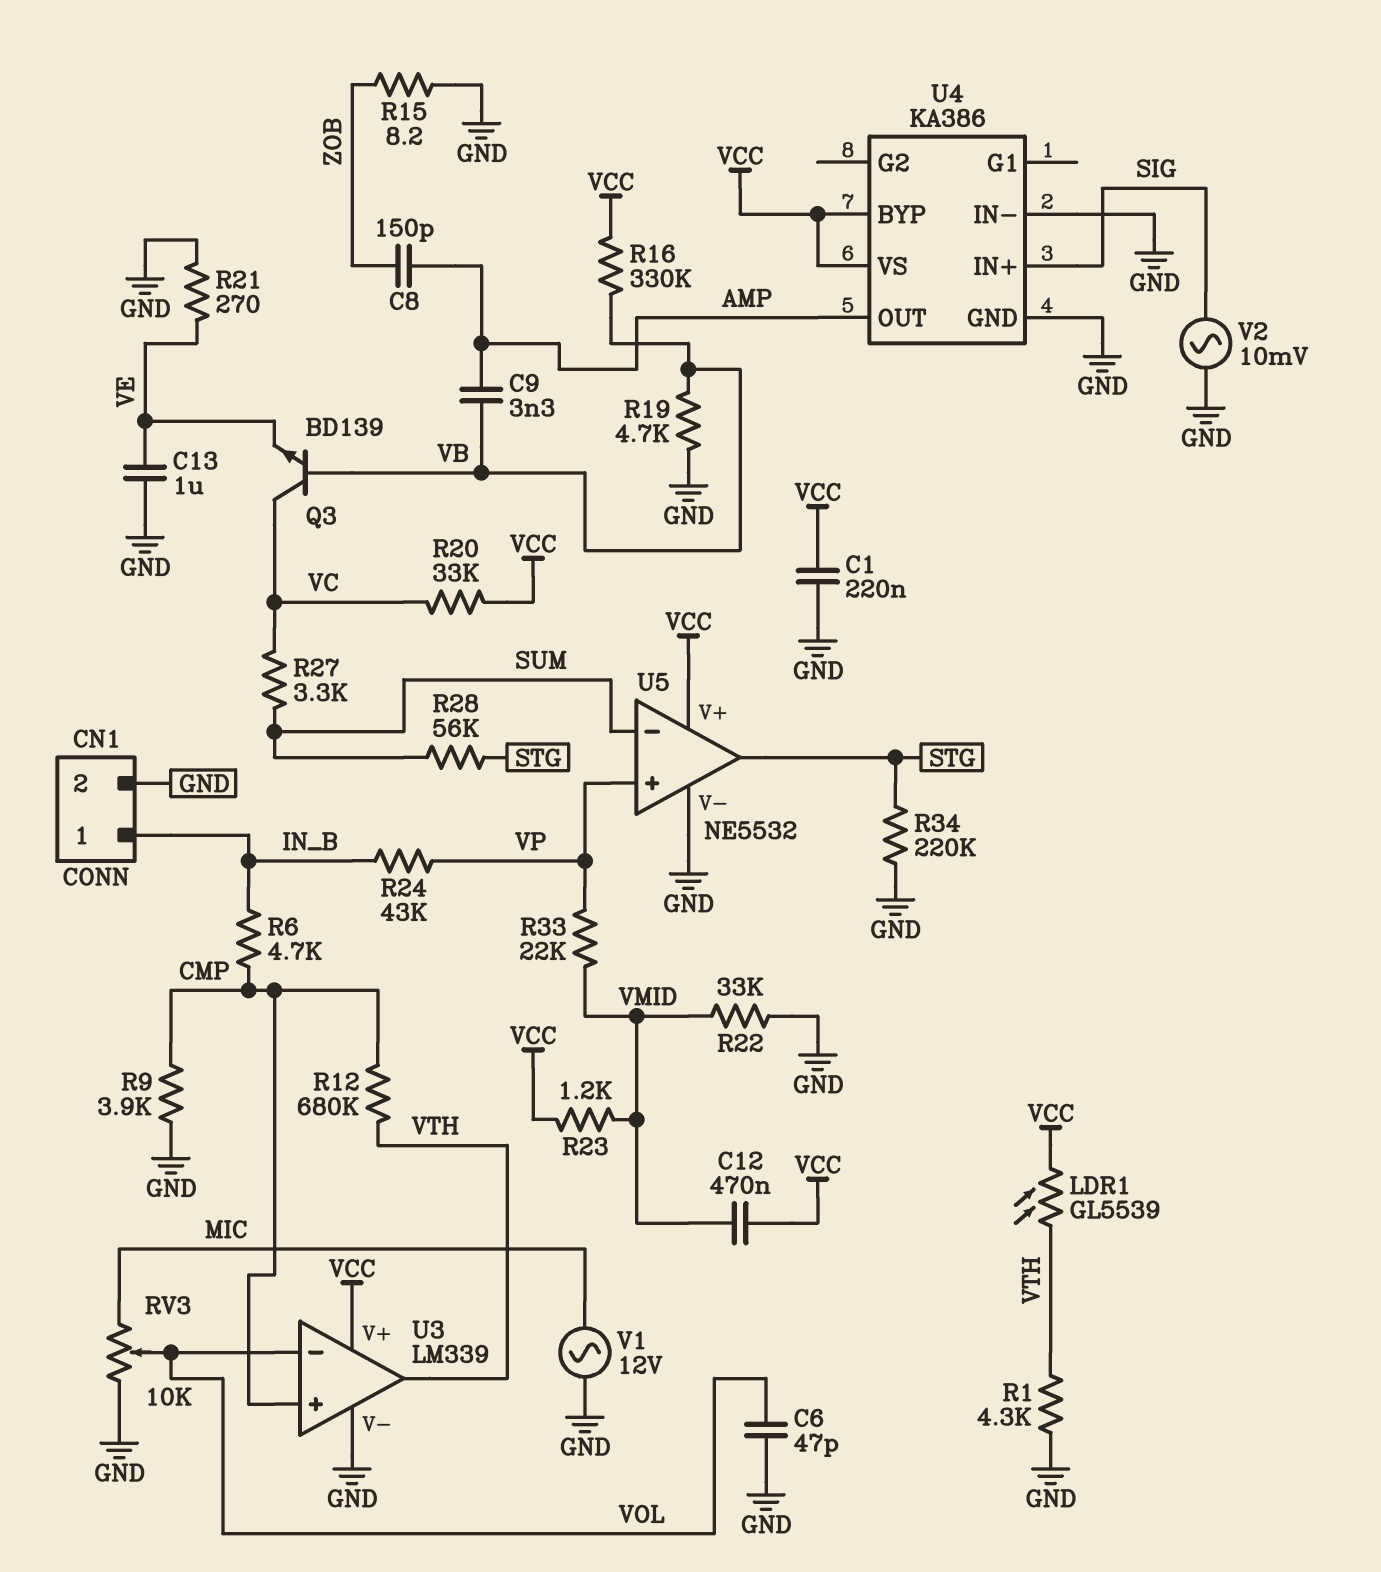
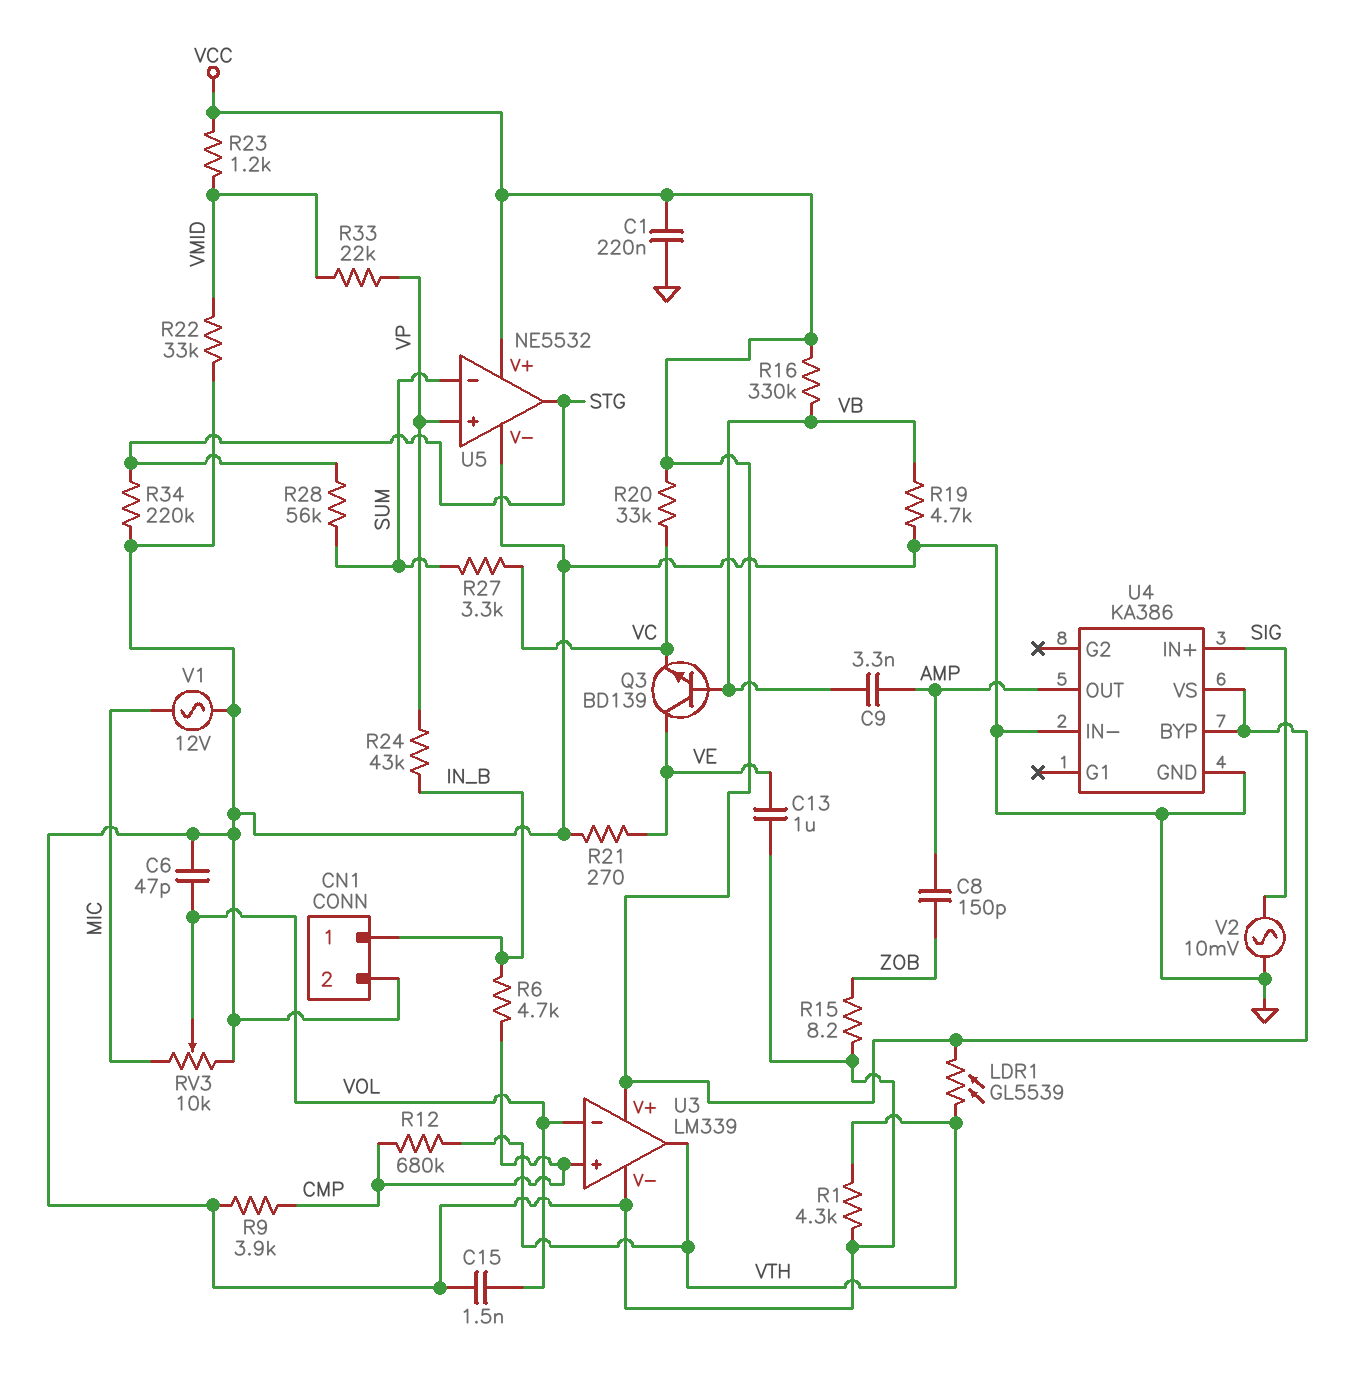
C12: 470nF (VCC, VMID) -> none
C15: none -> 1.5nF (GND, VOL)
Q3: NPN BD139 (B VB, C VC, E VE) -> NPN BD139 (B VB, C VE, E VC)

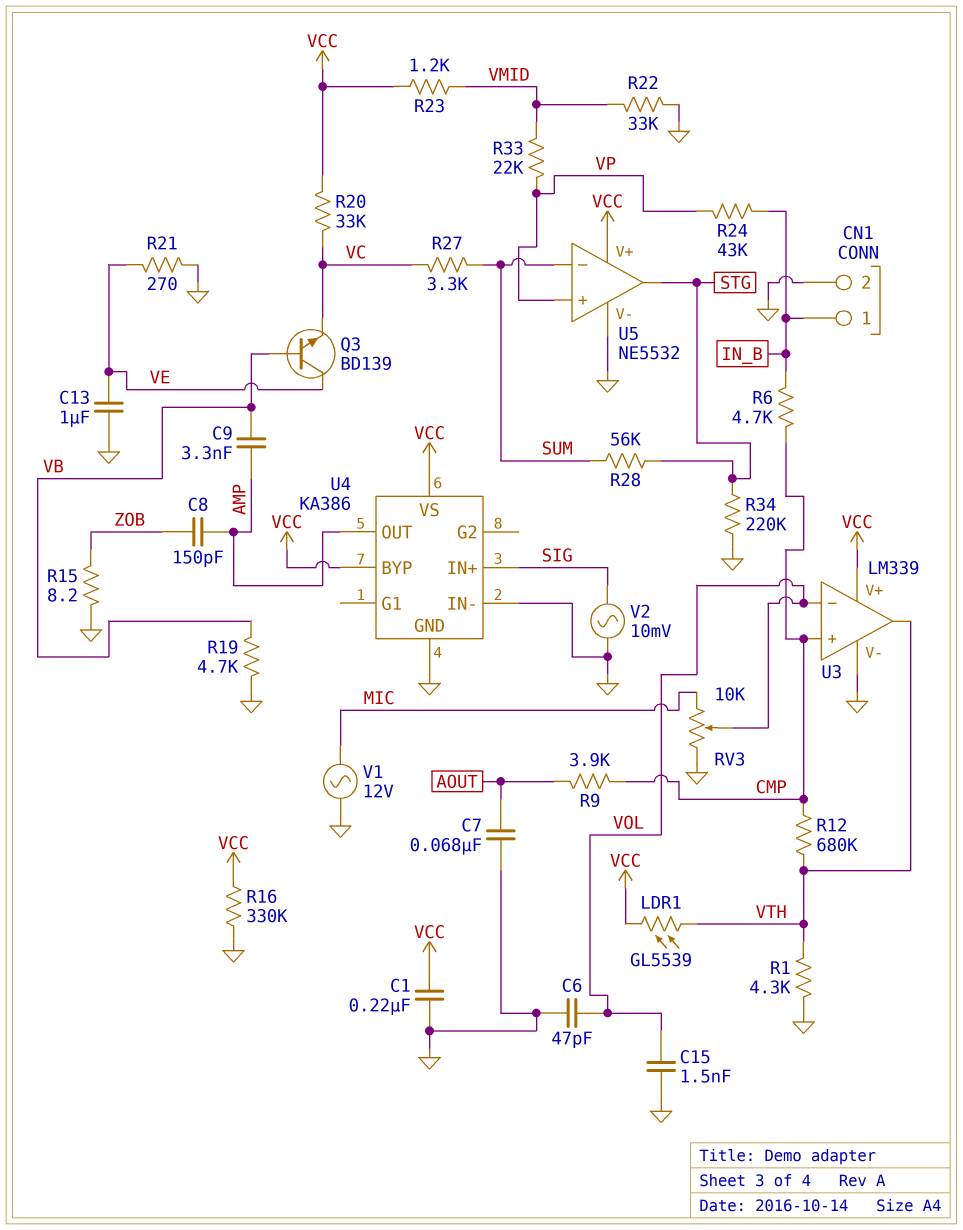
C7: none -> 68nF (AOUT, GND)
R9: 3.9k (CMP, GND) -> 3.9k (AOUT, CMP)
R16: 330k (VB, VCC) -> 330k (GND, VCC)

